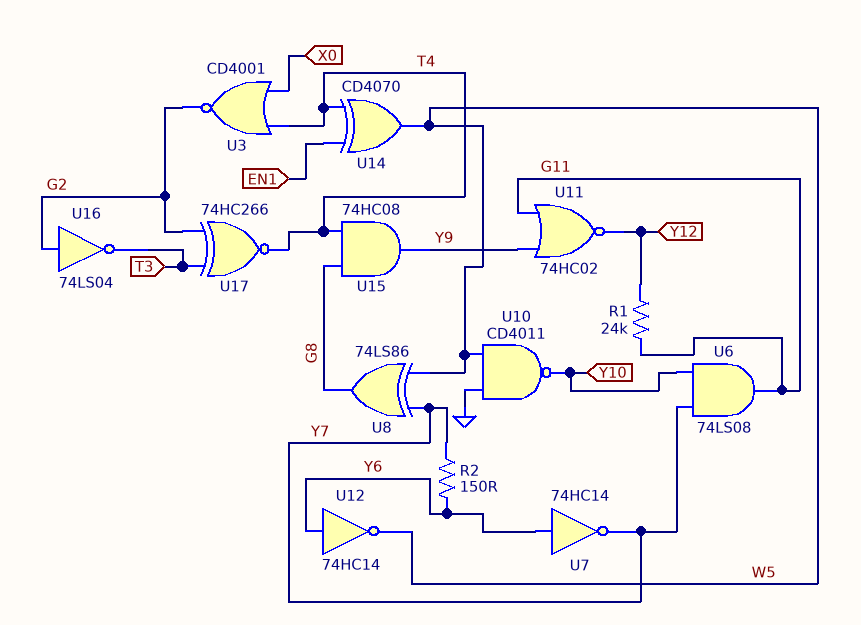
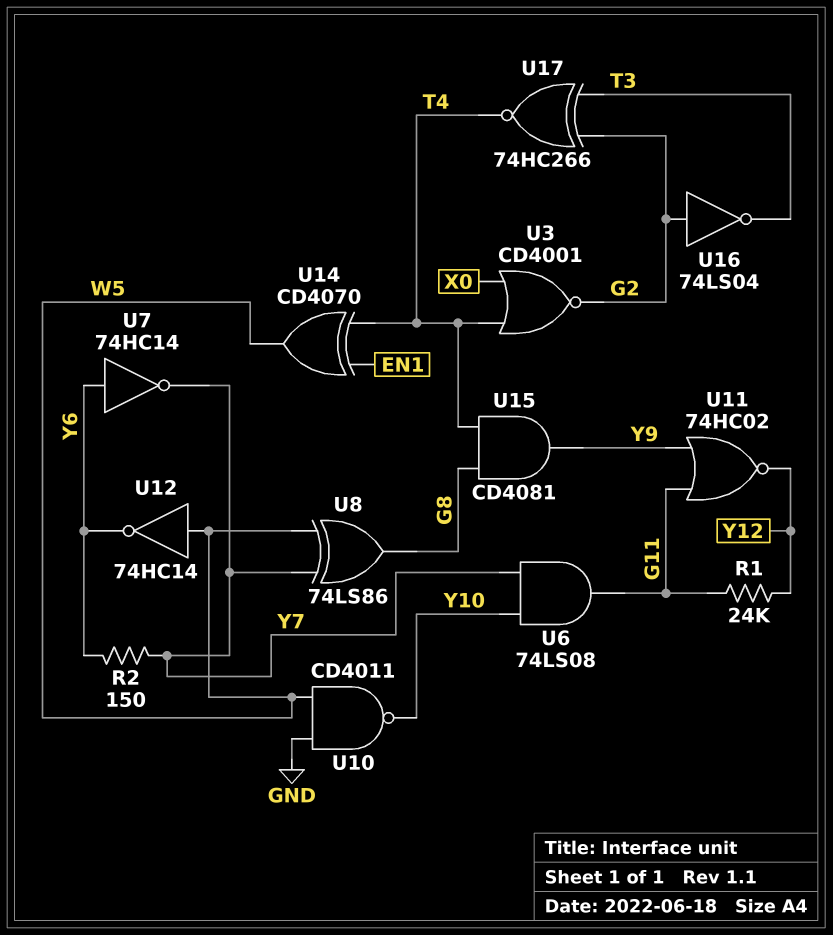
U12: NOT 74HC14 (in Y6, out W5) -> NOT 74HC14 (in W5, out Y6)
U15: AND 74HC08 (in G8, in T4, out Y9) -> AND CD4081 (in G8, in T4, out Y9)

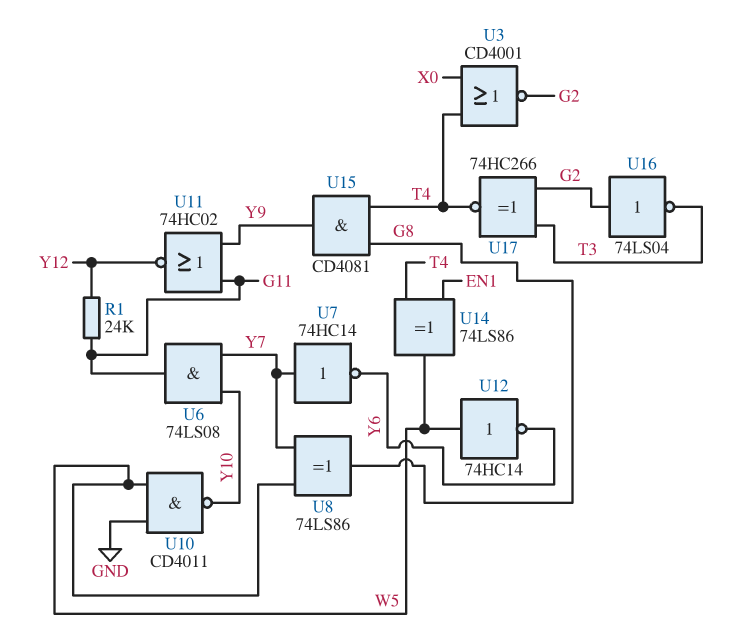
R2: 150 (Y6, Y7) -> none
U7: NOT 74HC14 (in Y6, out Y7) -> NOT 74HC14 (in Y7, out Y6)
U14: XOR CD4070 (in EN1, in T4, out W5) -> XOR 74LS86 (in EN1, in T4, out W5)

